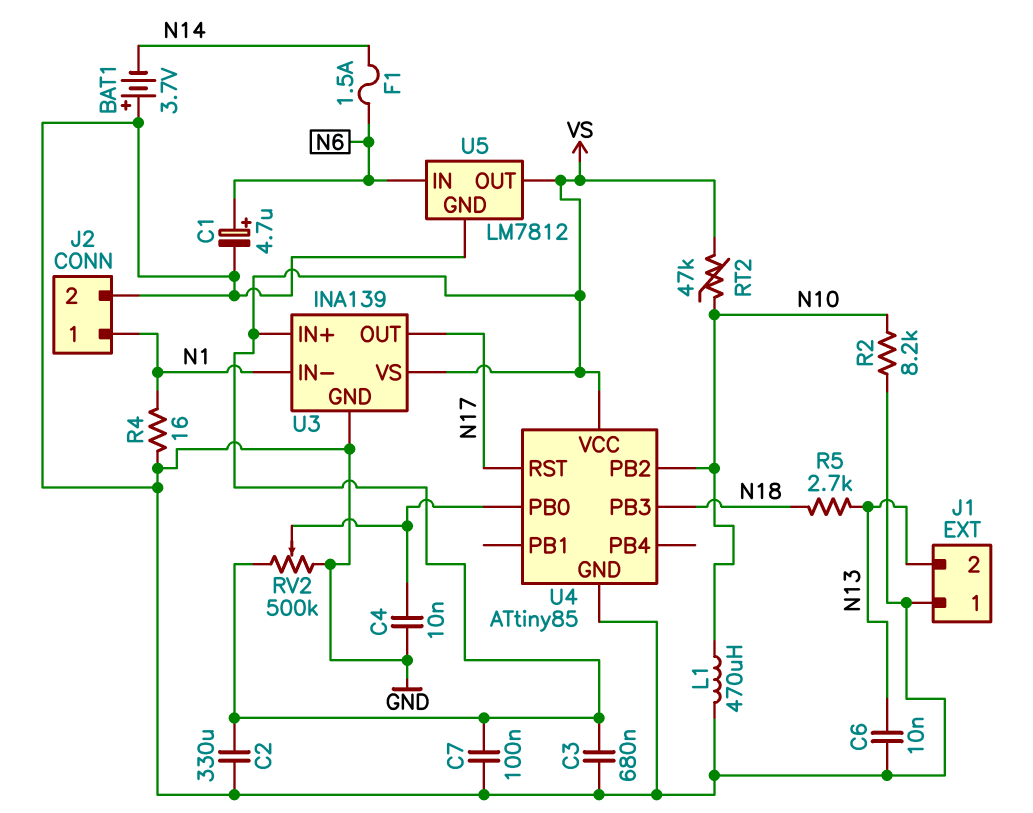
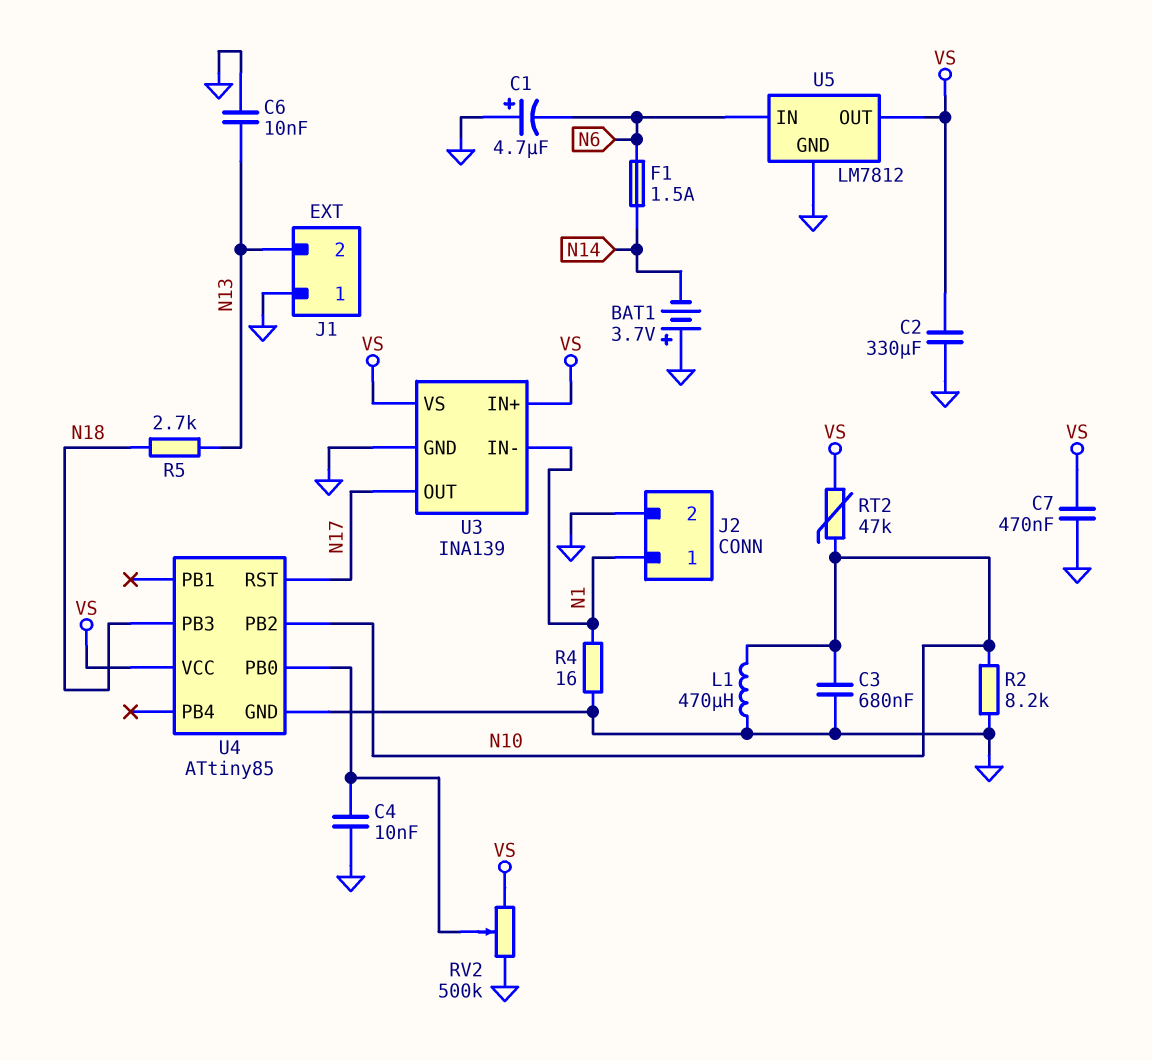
C1: 4.7uF (plus N6, minus GND) -> 4.7uF (plus GND, minus N6)
C3: 680nF (GND, VS) -> 680nF (GND, N10)
C7: 100nF (GND, VS) -> 470nF (GND, VS)

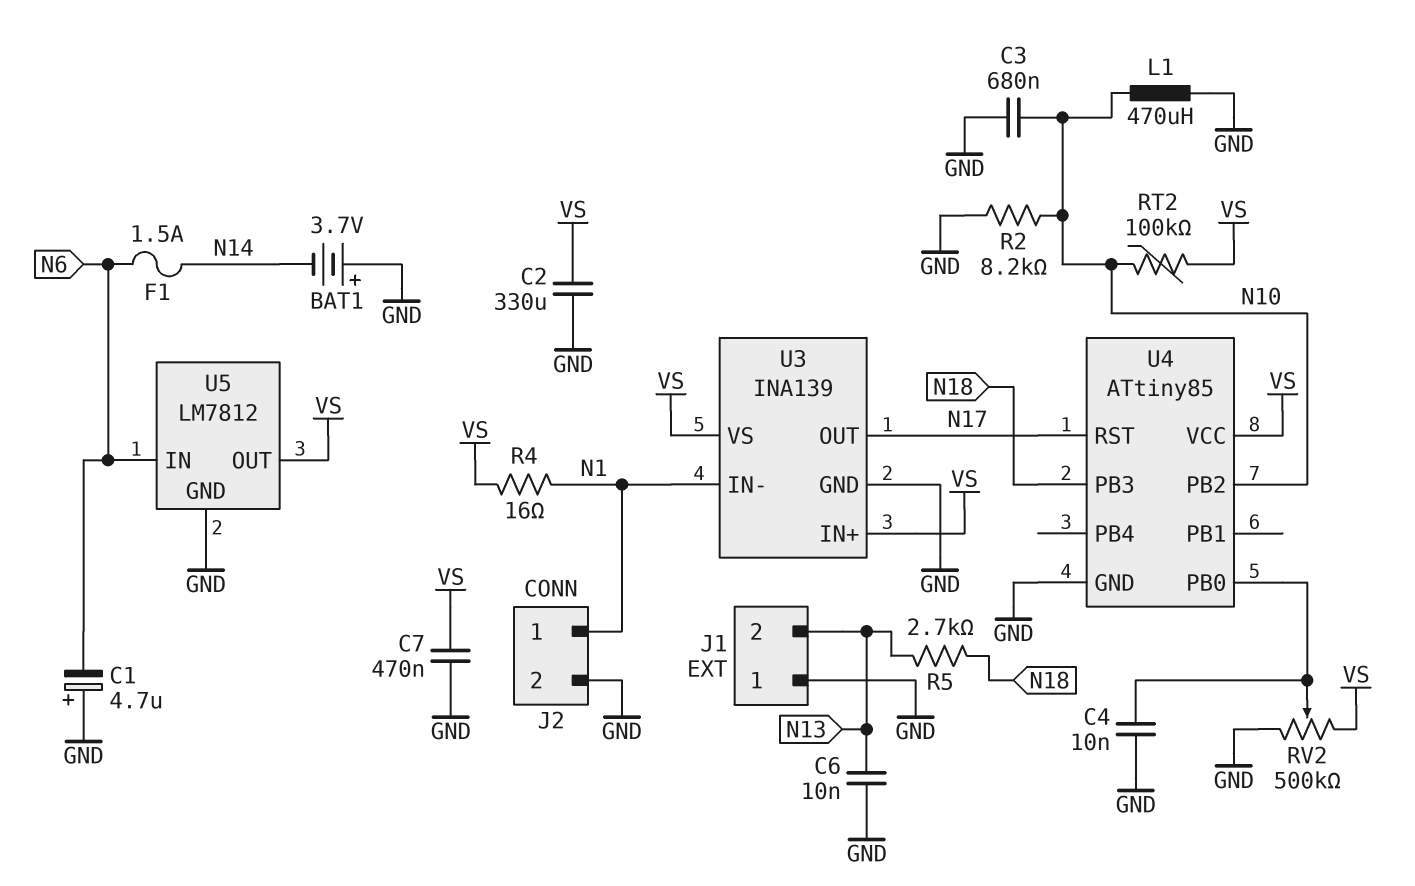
R4: 16 (GND, N1) -> 16 (N1, VS)
RT2: 47k (N10, VS) -> 100k (N10, VS)

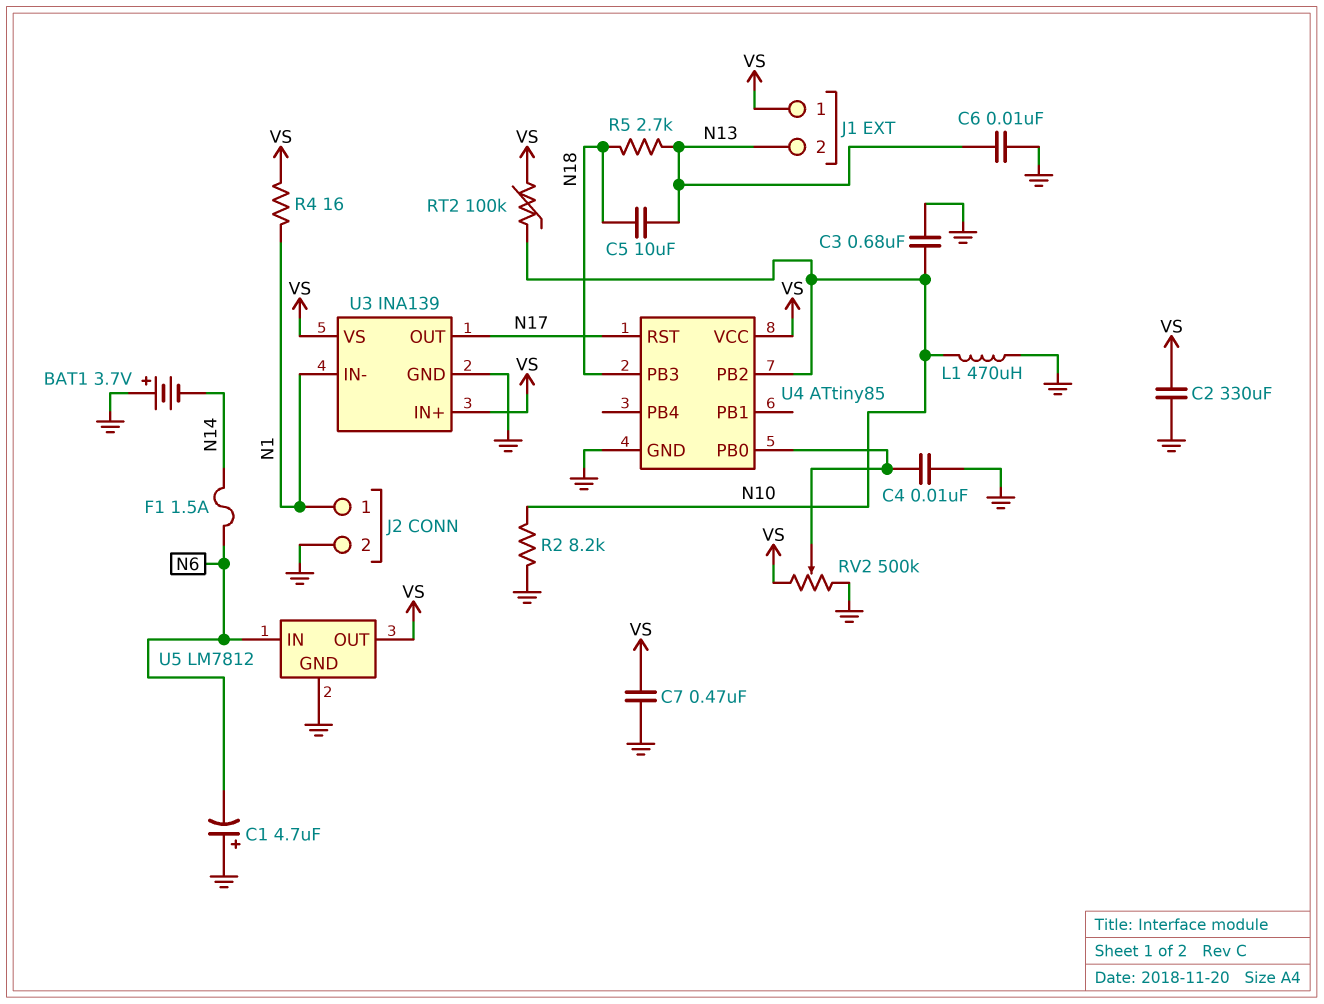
C5: none -> 10uF (N13, N18)
J1 pin 1: GND -> VS

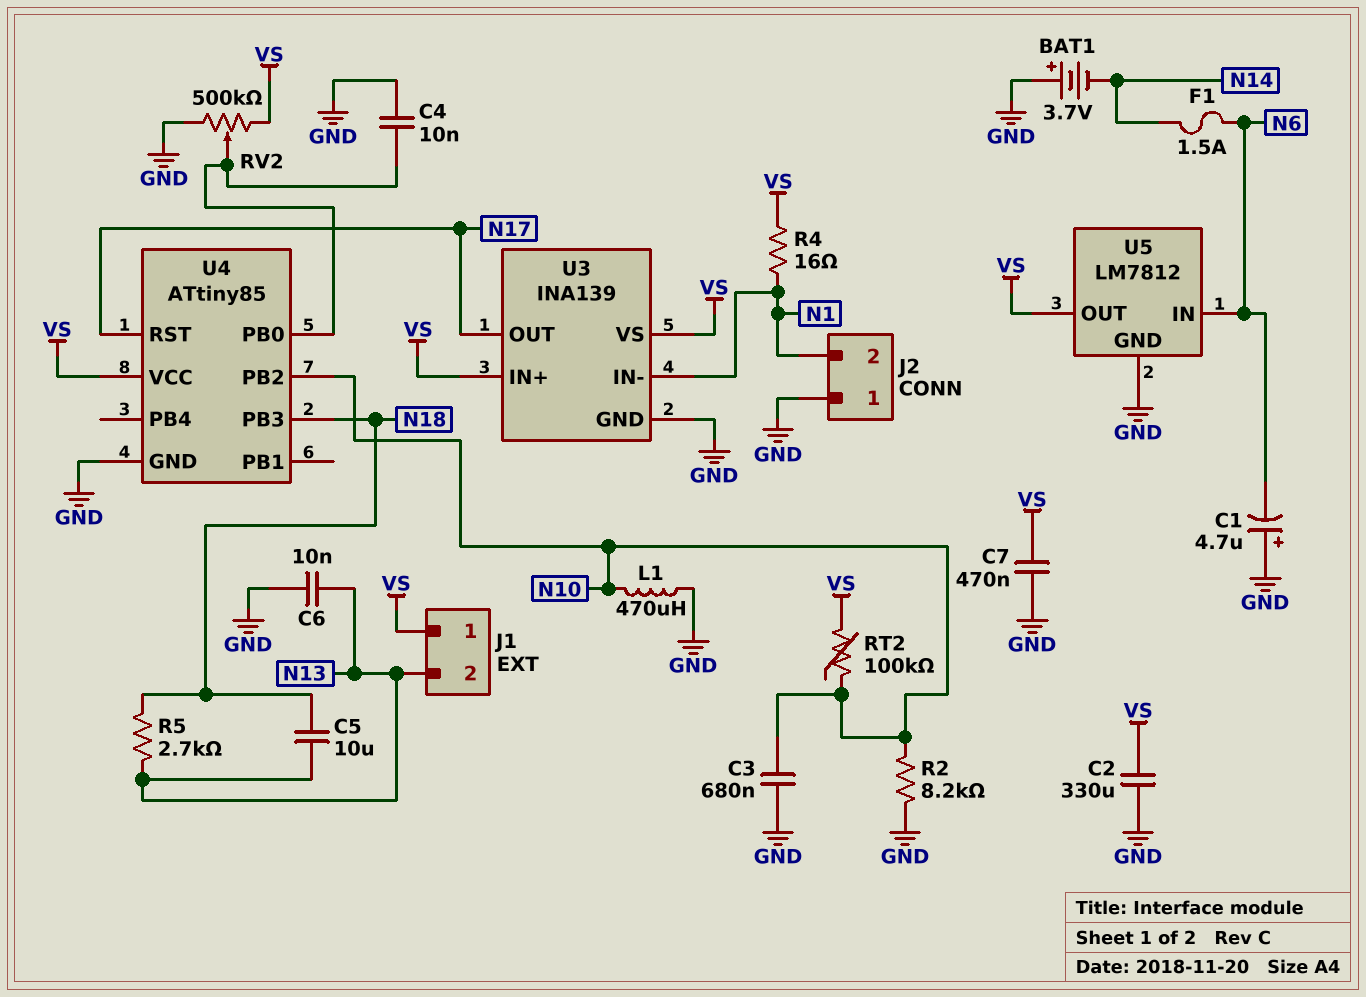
J2 pin 1: N1 -> GND
J2 pin 2: GND -> N1

